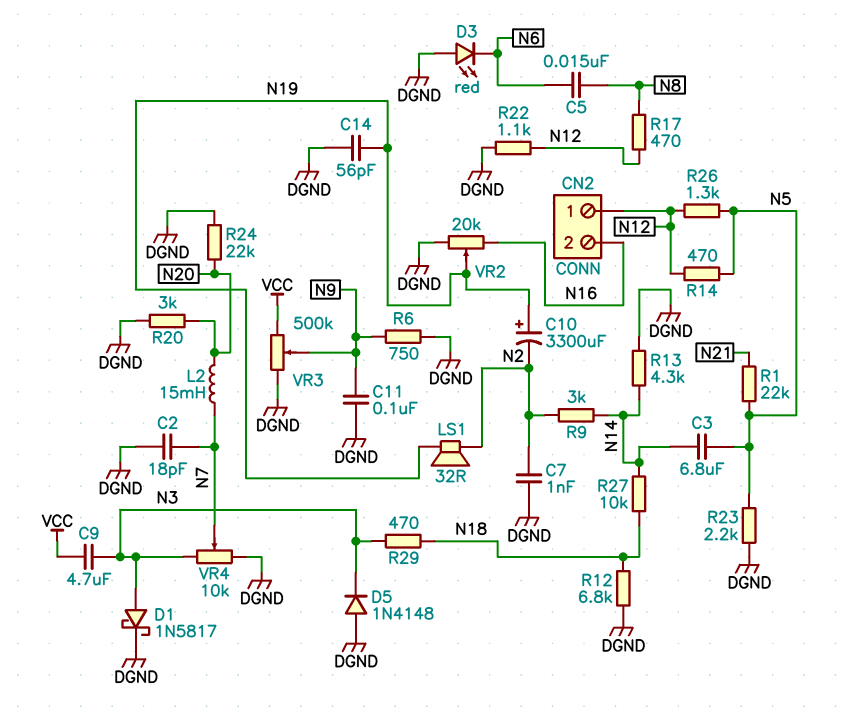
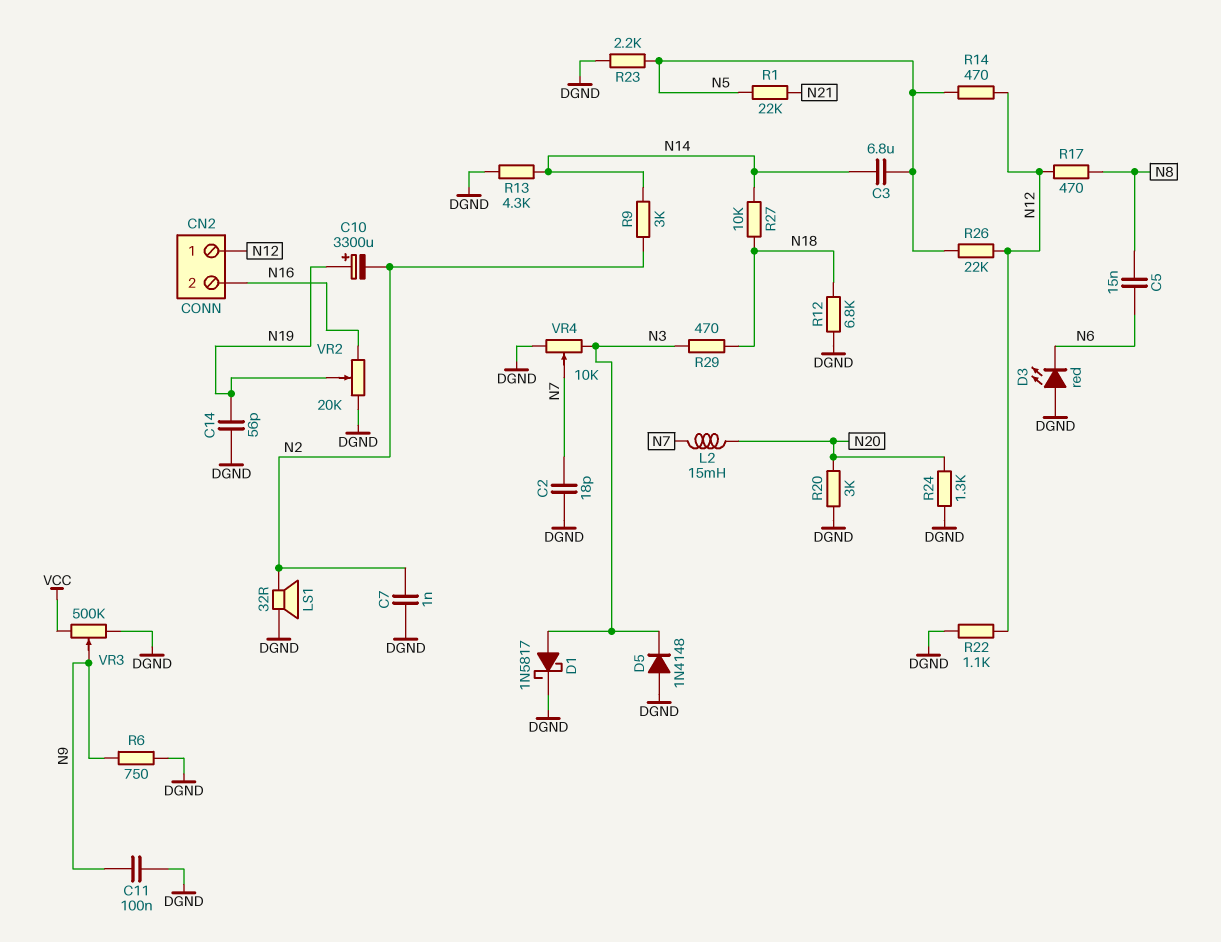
C9: 4.7uF (N3, VCC) -> none
LS1: speaker 32R (N2, N19) -> speaker 32R (DGND, N2)
R24: 22k (DGND, N20) -> 1.3k (DGND, N20)
R26: 1.3k (N5, N12) -> 22k (N5, N12)

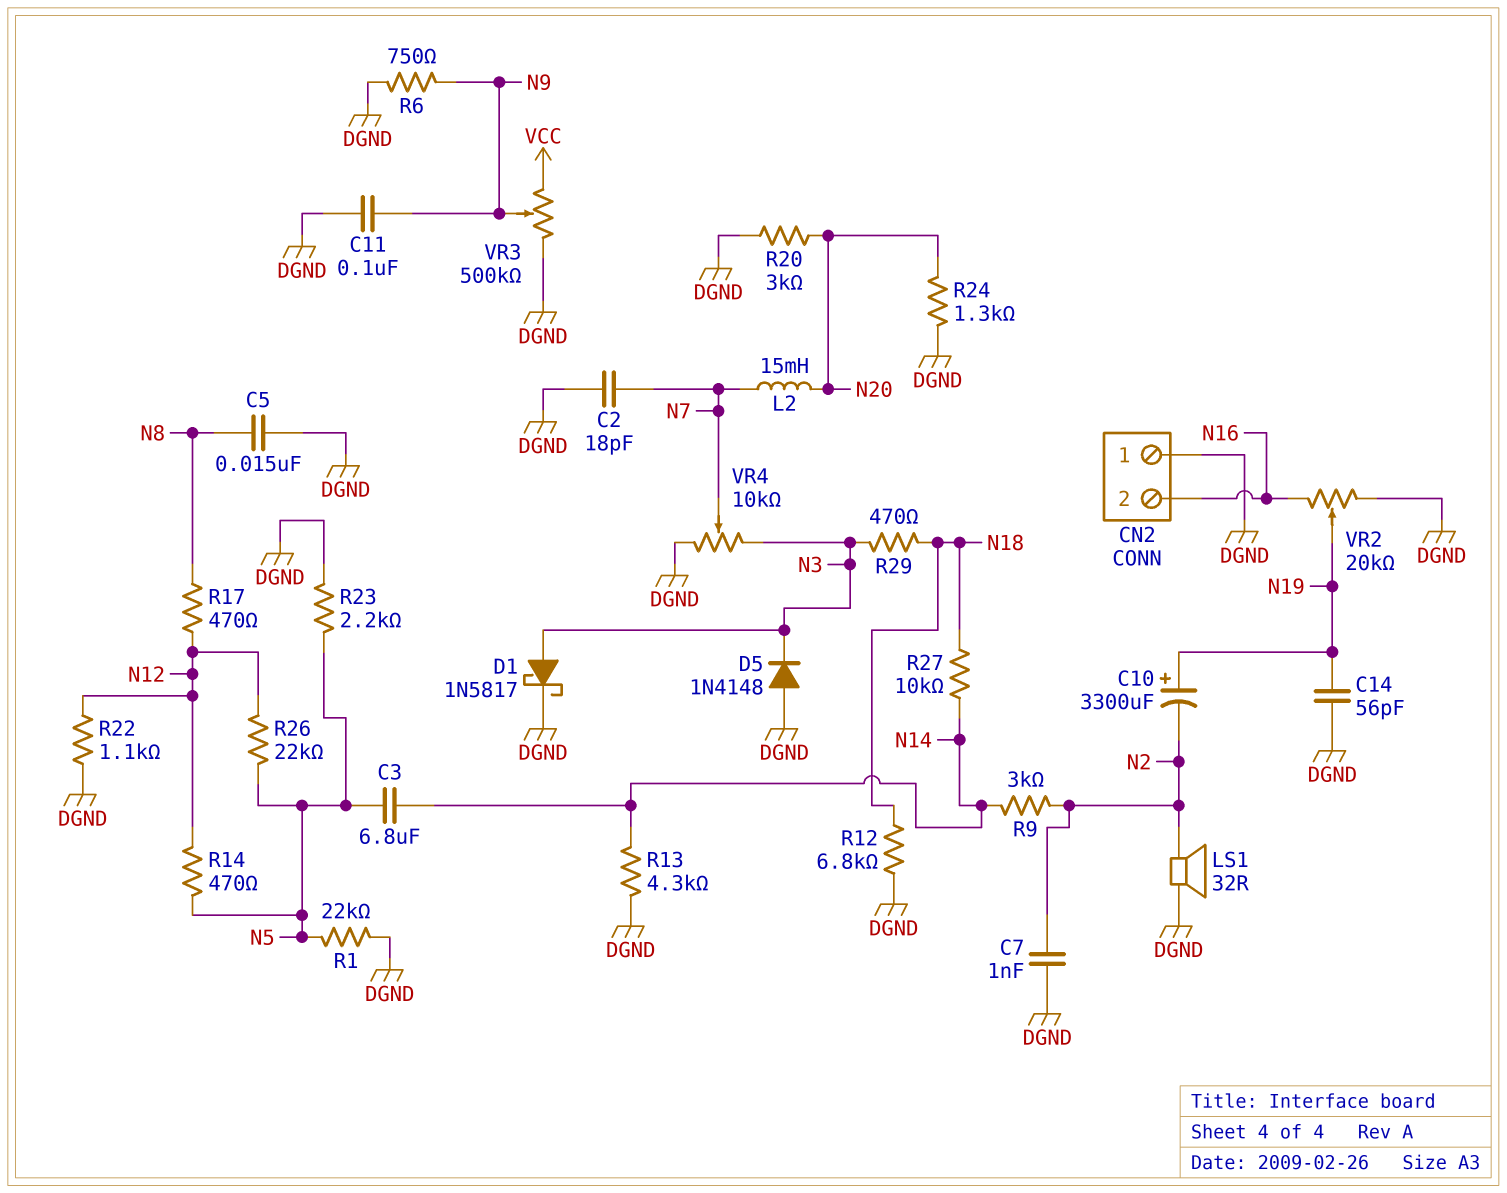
C5: 15nF (N6, N8) -> 15nF (DGND, N8)
CN2 pin 1: N12 -> DGND
D3: LED red (A DGND, K N6) -> none
R1: 22k (N5, N21) -> 22k (DGND, N5)

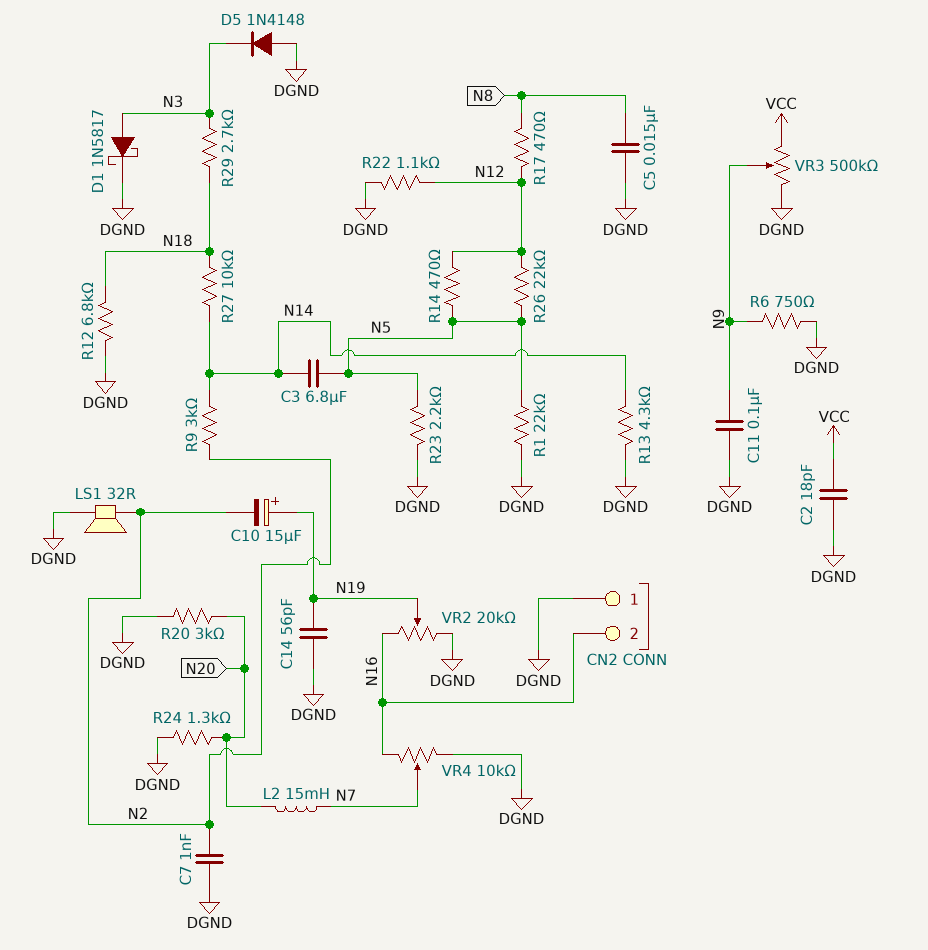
C2: 18pF (DGND, N7) -> 18pF (DGND, VCC)
C10: 3300uF (plus N19, minus N2) -> 15uF (plus N19, minus N2)
R29: 470 (N3, N18) -> 2.7k (N3, N18)
VR4: 10k (DGND, N3, wiper N7) -> 10k (DGND, N16, wiper N7)

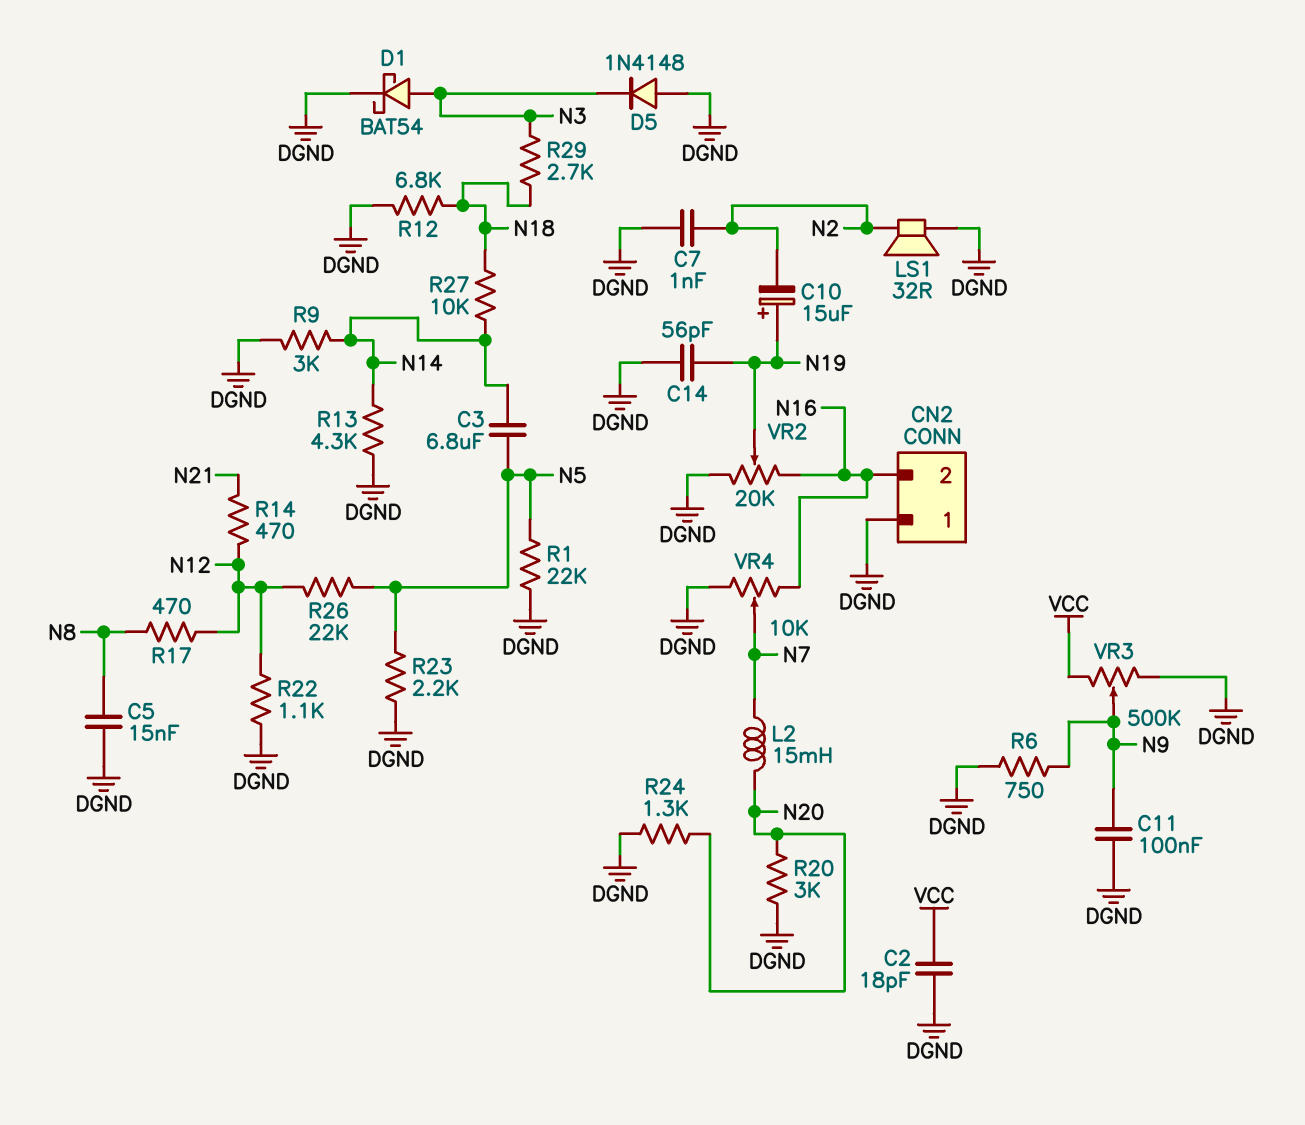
D1: schottky 1N5817 (A N3, K DGND) -> schottky BAT54 (A N3, K DGND)
R9: 3k (N2, N14) -> 3k (DGND, N14)
R14: 470 (N5, N12) -> 470 (N12, N21)

